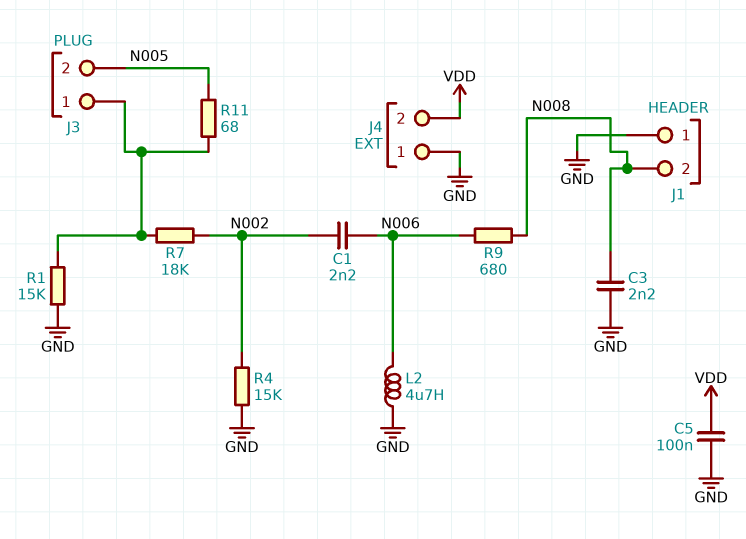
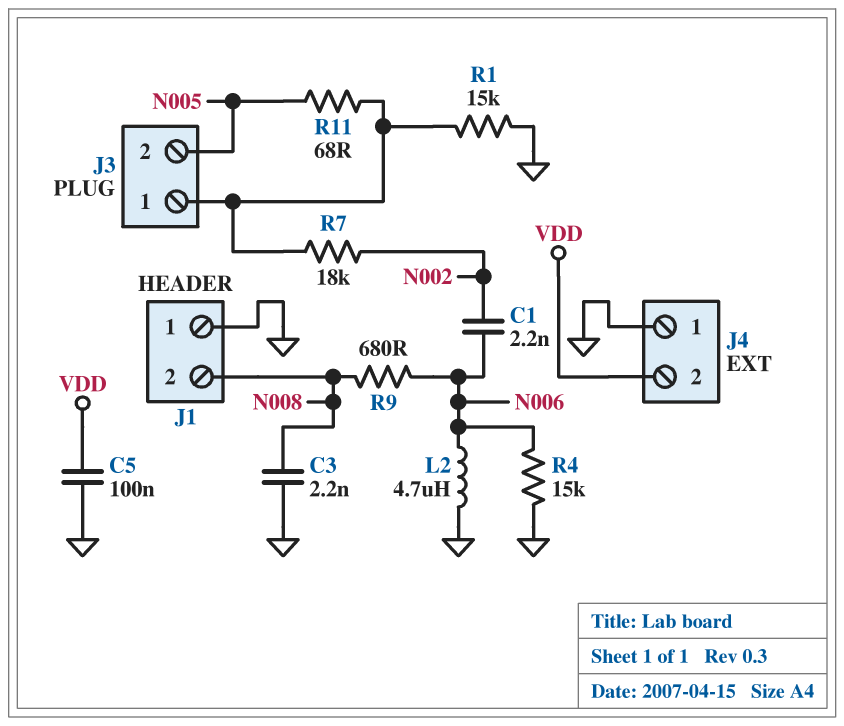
R4: 15k (GND, N002) -> 15k (GND, N006)

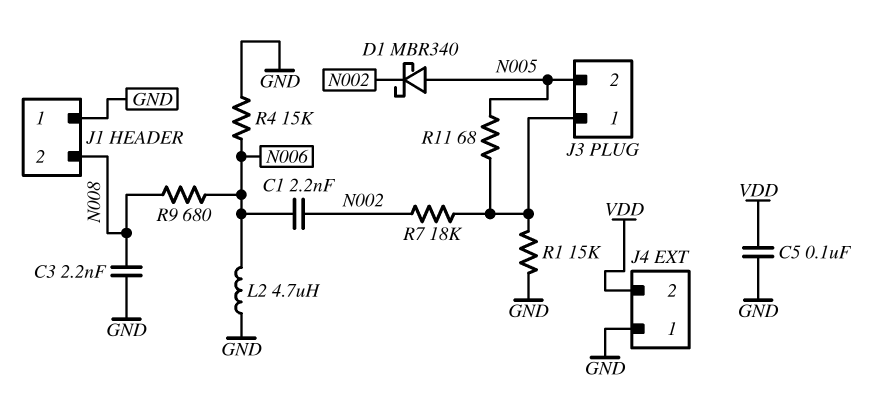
D1: none -> schottky MBR340 (A N005, K N002)

